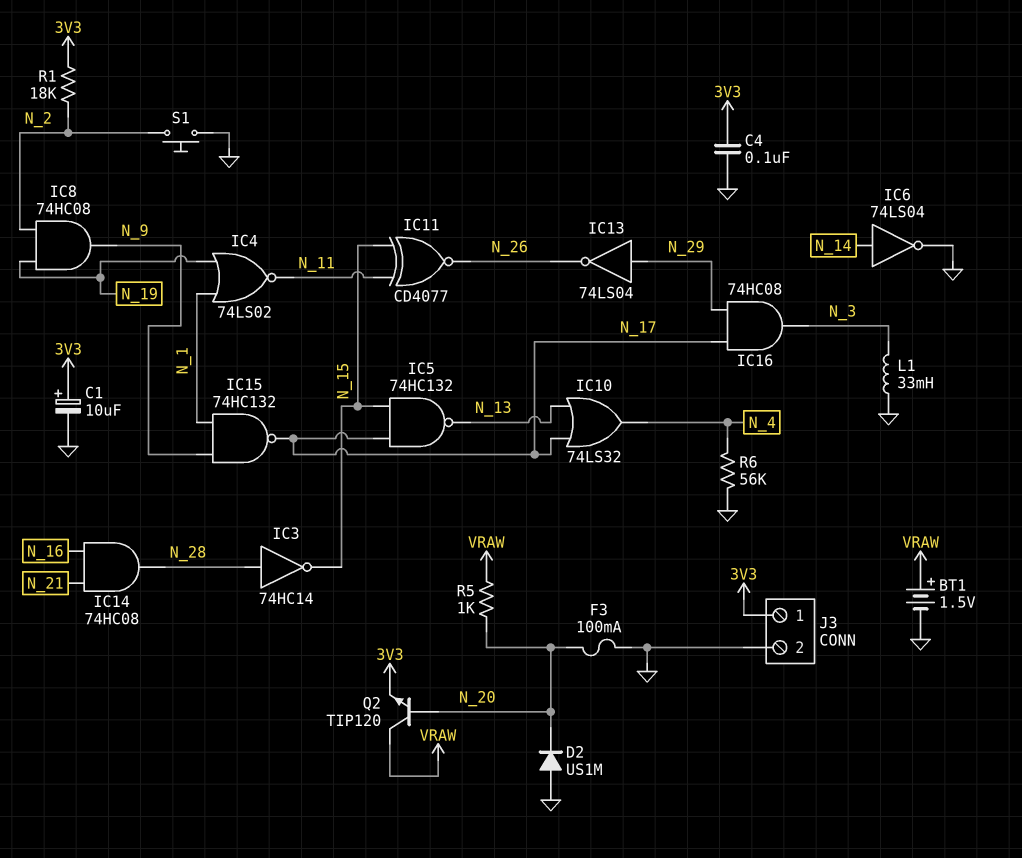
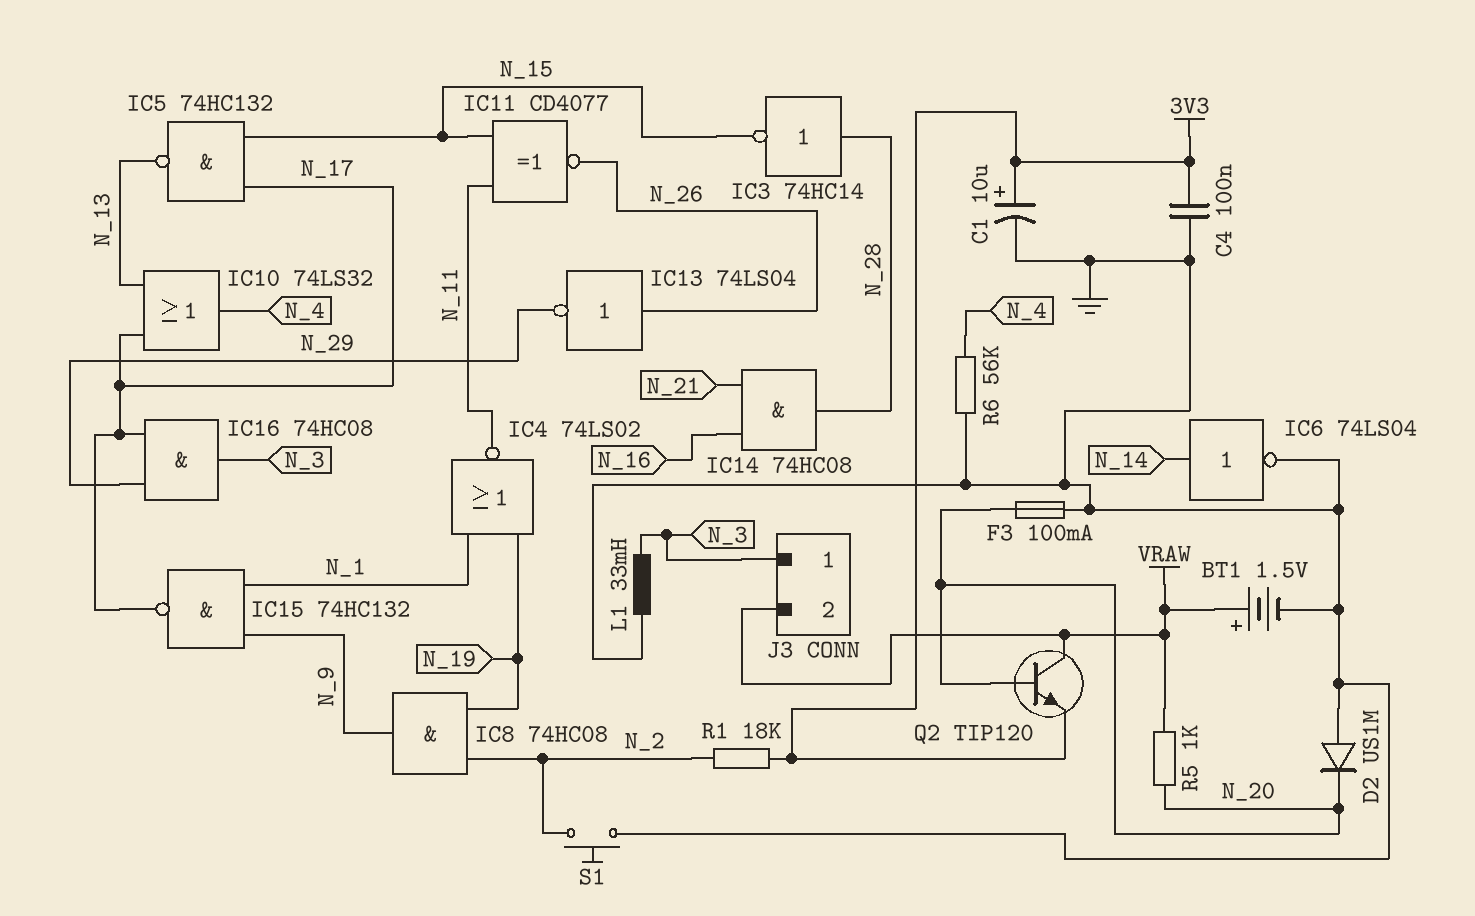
IC13: NOT 74LS04 (in N_29, out N_26) -> NOT 74LS04 (in N_26, out N_29)
J3 pin 1: 3V3 -> N_3
J3 pin 2: GND -> VRAW

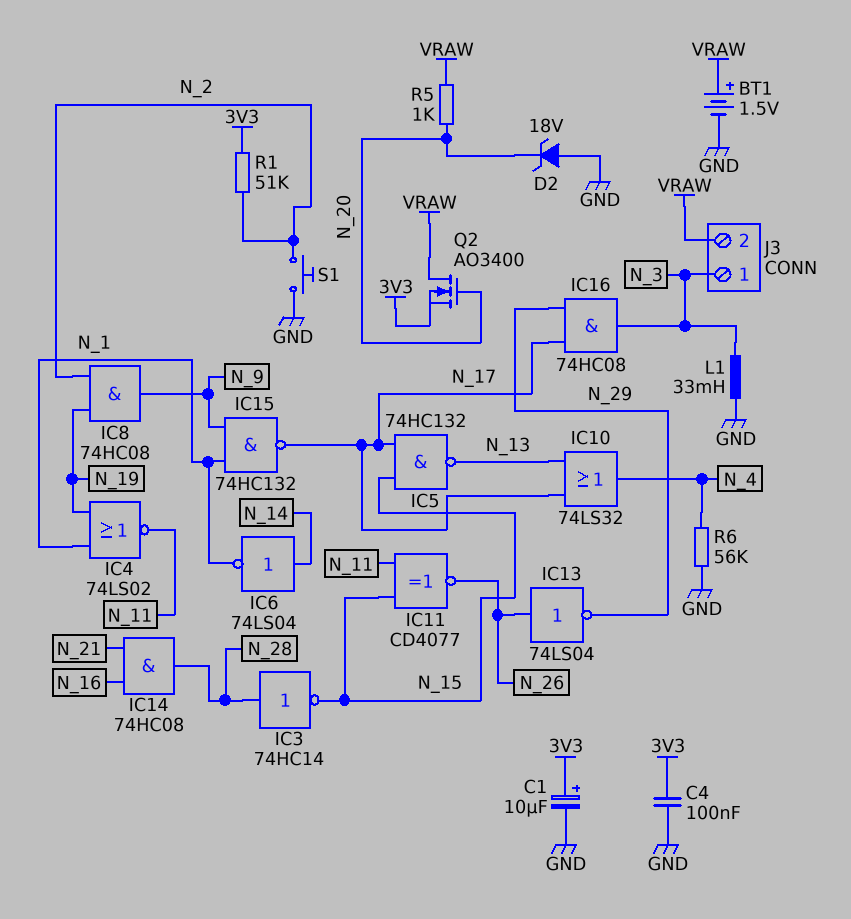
D2: diode US1M (A GND, K N_20) -> zener 18V (A GND, K N_20)
F3: 100mA (GND, N_20) -> none
IC6: NOT 74LS04 (in N_14, out GND) -> NOT 74LS04 (in N_14, out N_1)
Q2: NPN TIP120 (B N_20, C VRAW, E 3V3) -> NMOS AO3400 (G N_20, D VRAW, S 3V3)
R1: 18k (3V3, N_2) -> 51k (3V3, N_2)

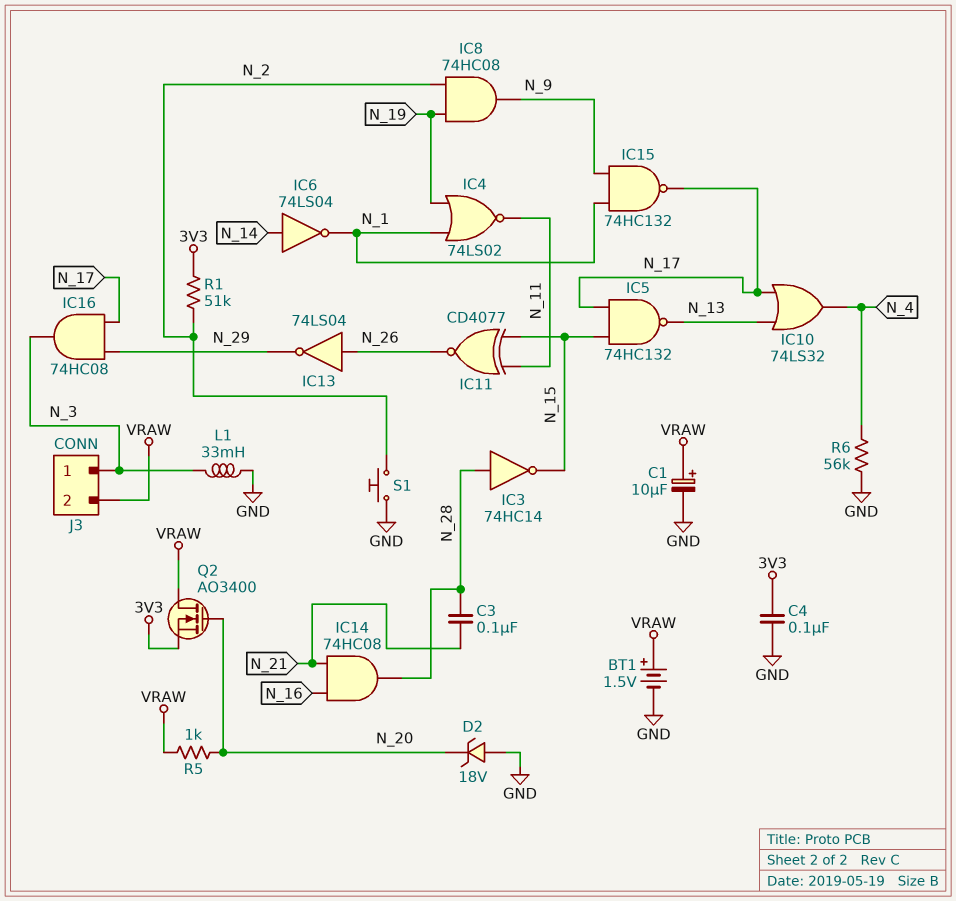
C1: 10uF (plus 3V3, minus GND) -> 10uF (plus VRAW, minus GND)
C3: none -> 100nF (N_21, N_28)

